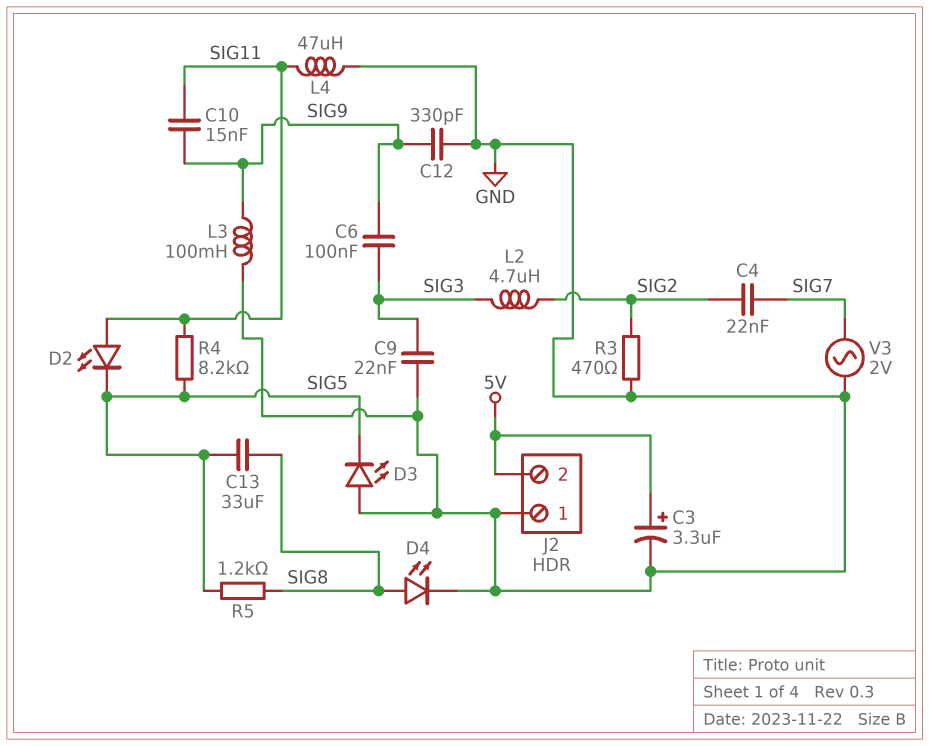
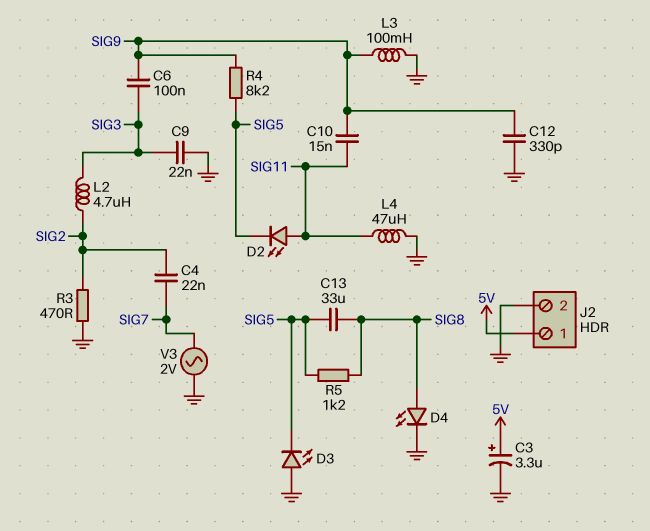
J2 pin 1: GND -> 5V
J2 pin 2: 5V -> GND
R4: 8.2k (SIG5, SIG11) -> 8.2k (SIG5, SIG9)

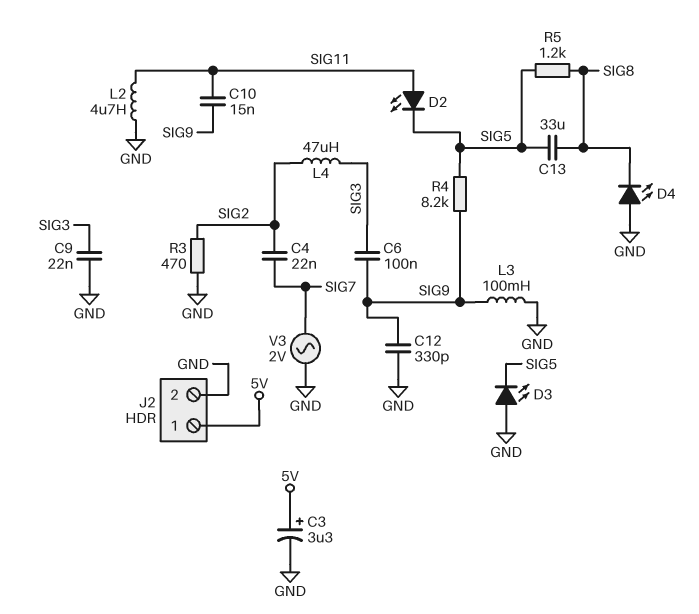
D4: LED (A SIG8, K GND) -> LED (A GND, K SIG8)
L2: 4.7uH (SIG2, SIG3) -> 4.7uH (GND, SIG11)
L4: 47uH (GND, SIG11) -> 47uH (SIG2, SIG3)

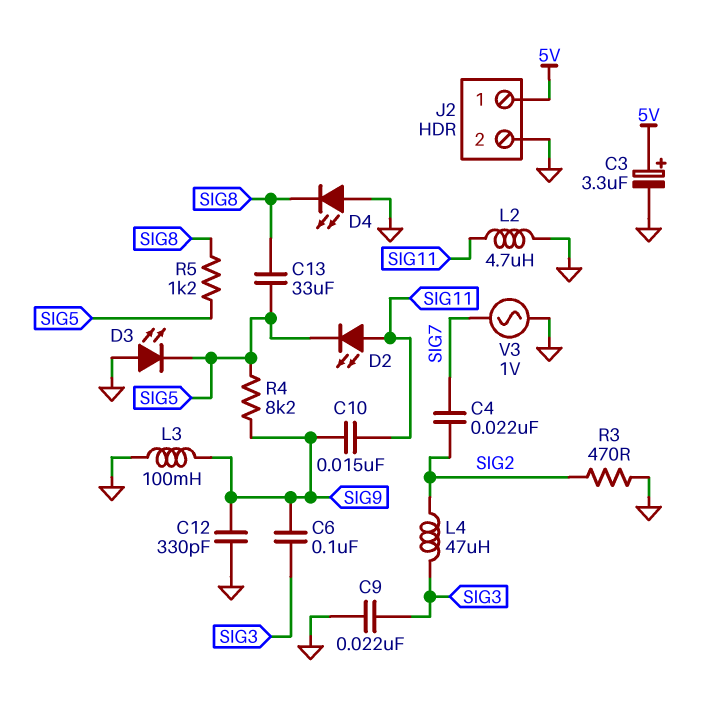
V3: AC 2V (GND, SIG7) -> AC 1V (GND, SIG7)

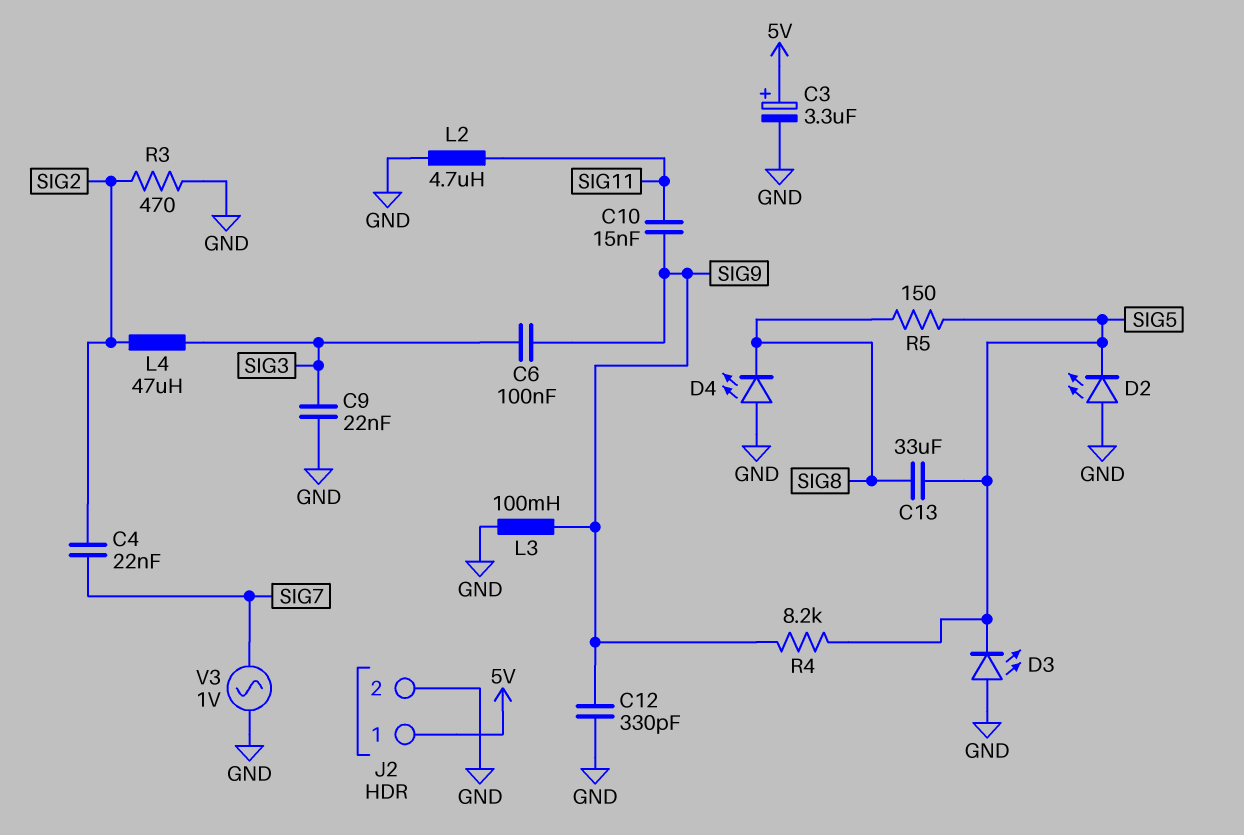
D2: LED (A SIG11, K SIG5) -> LED (A GND, K SIG5)
R5: 1.2k (SIG5, SIG8) -> 150 (SIG5, SIG8)

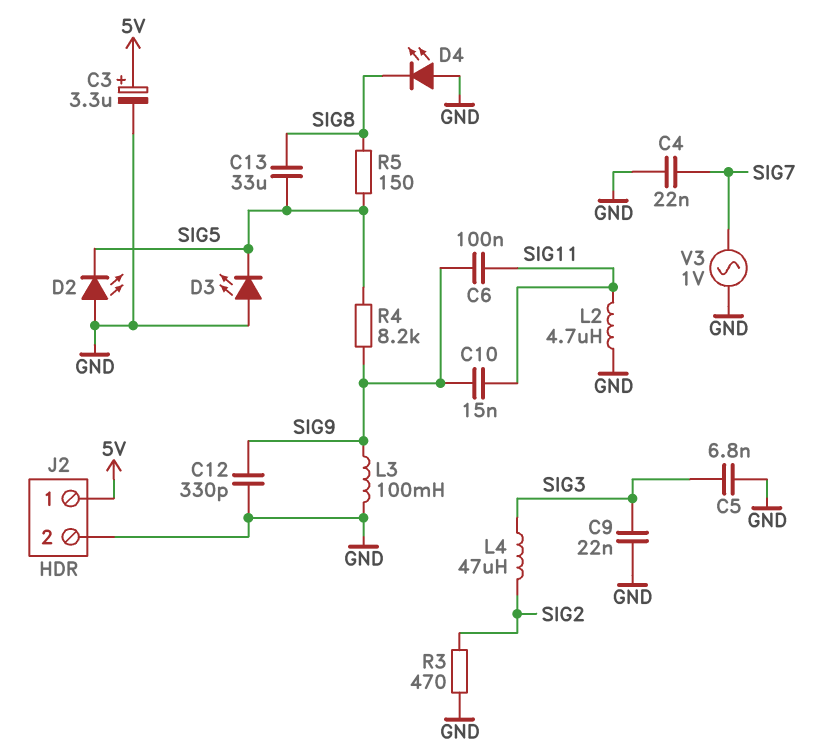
C4: 22nF (SIG2, SIG7) -> 22nF (GND, SIG7)
C5: none -> 6.8nF (GND, SIG3)
C6: 100nF (SIG3, SIG9) -> 100nF (SIG9, SIG11)

